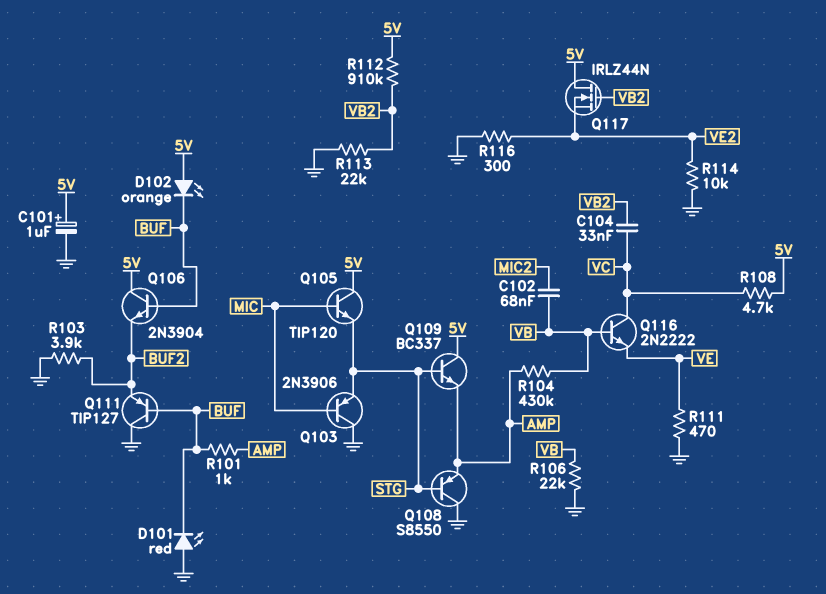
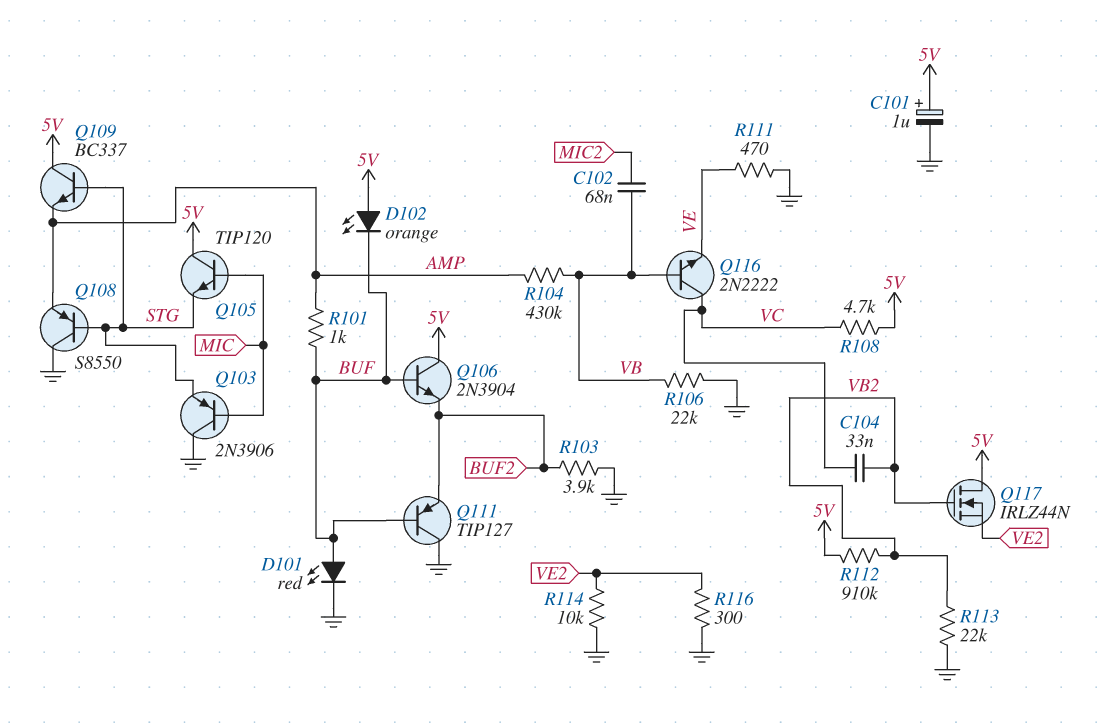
D101: LED red (A GND, K BUF) -> LED red (A BUF, K GND)

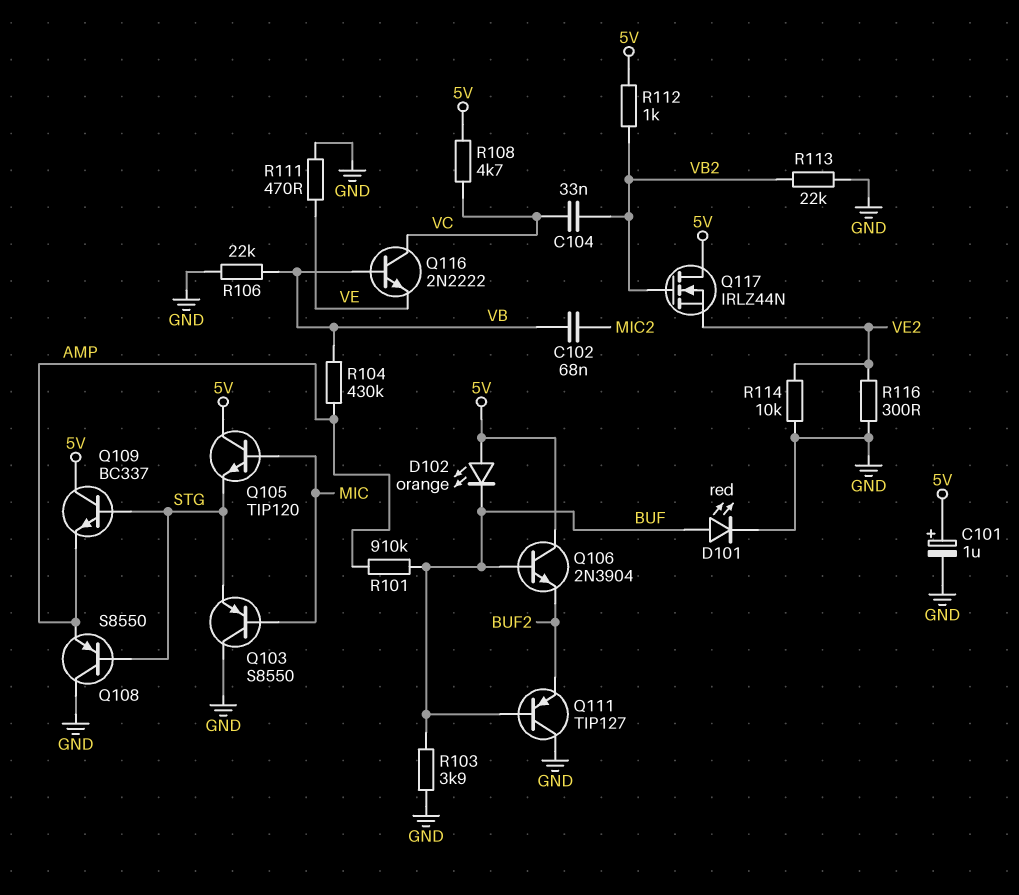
Q103: PNP 2N3906 (B MIC, C GND, E STG) -> PNP S8550 (B MIC, C GND, E STG)
R101: 1k (AMP, BUF) -> 910k (AMP, BUF)
R103: 3.9k (BUF2, GND) -> 3.9k (BUF, GND)
R112: 910k (5V, VB2) -> 1k (5V, VB2)

